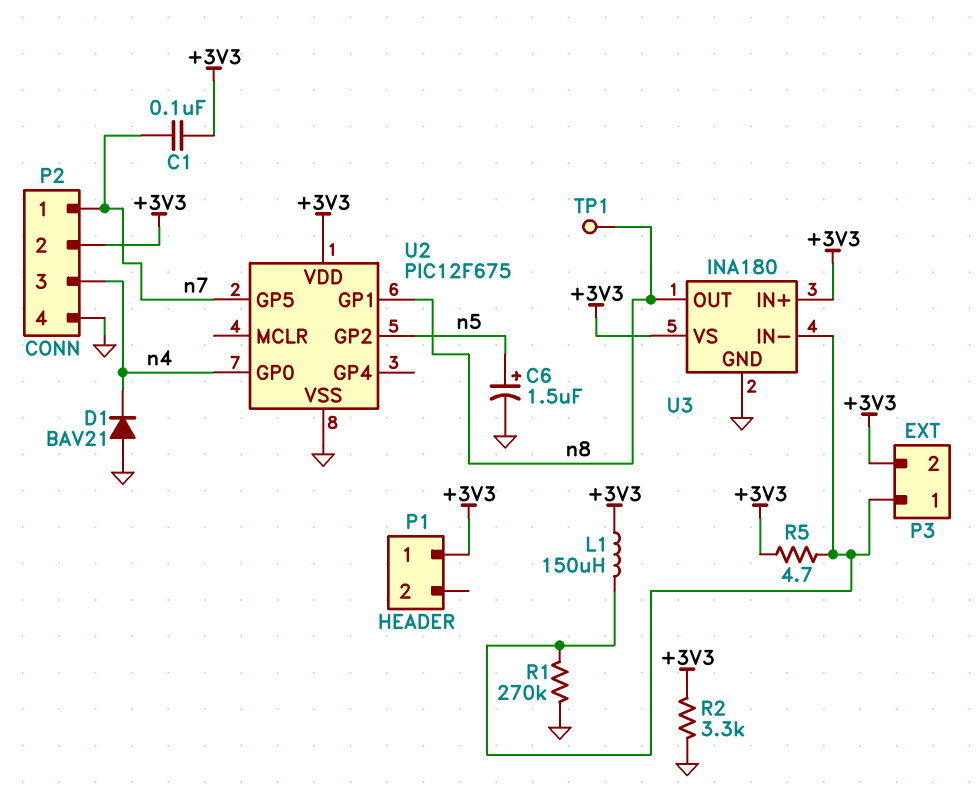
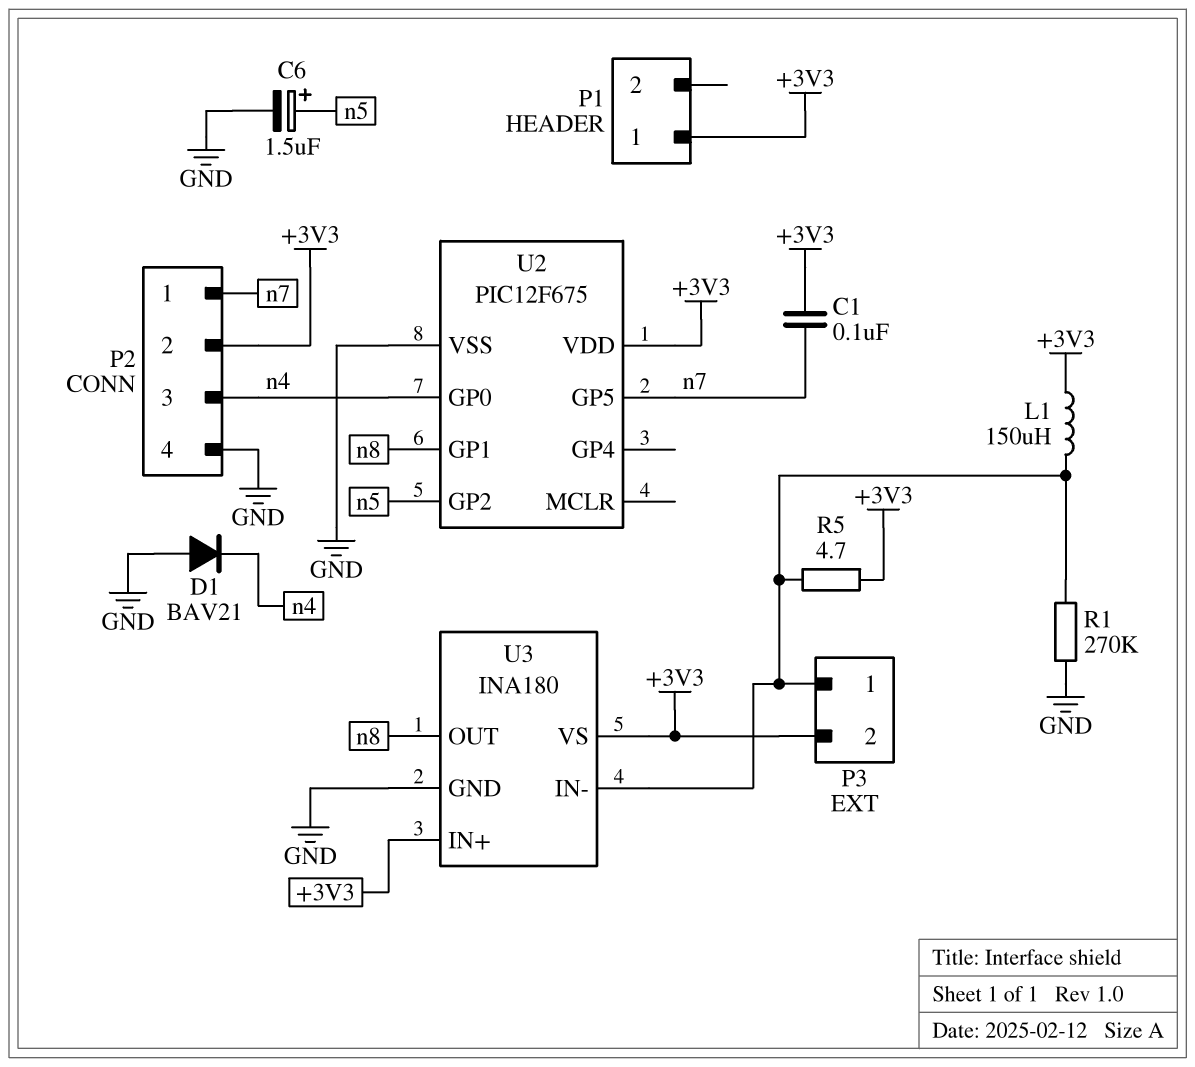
R2: 3.3k (+3V3, GND) -> none
TP1: test point (n8) -> none

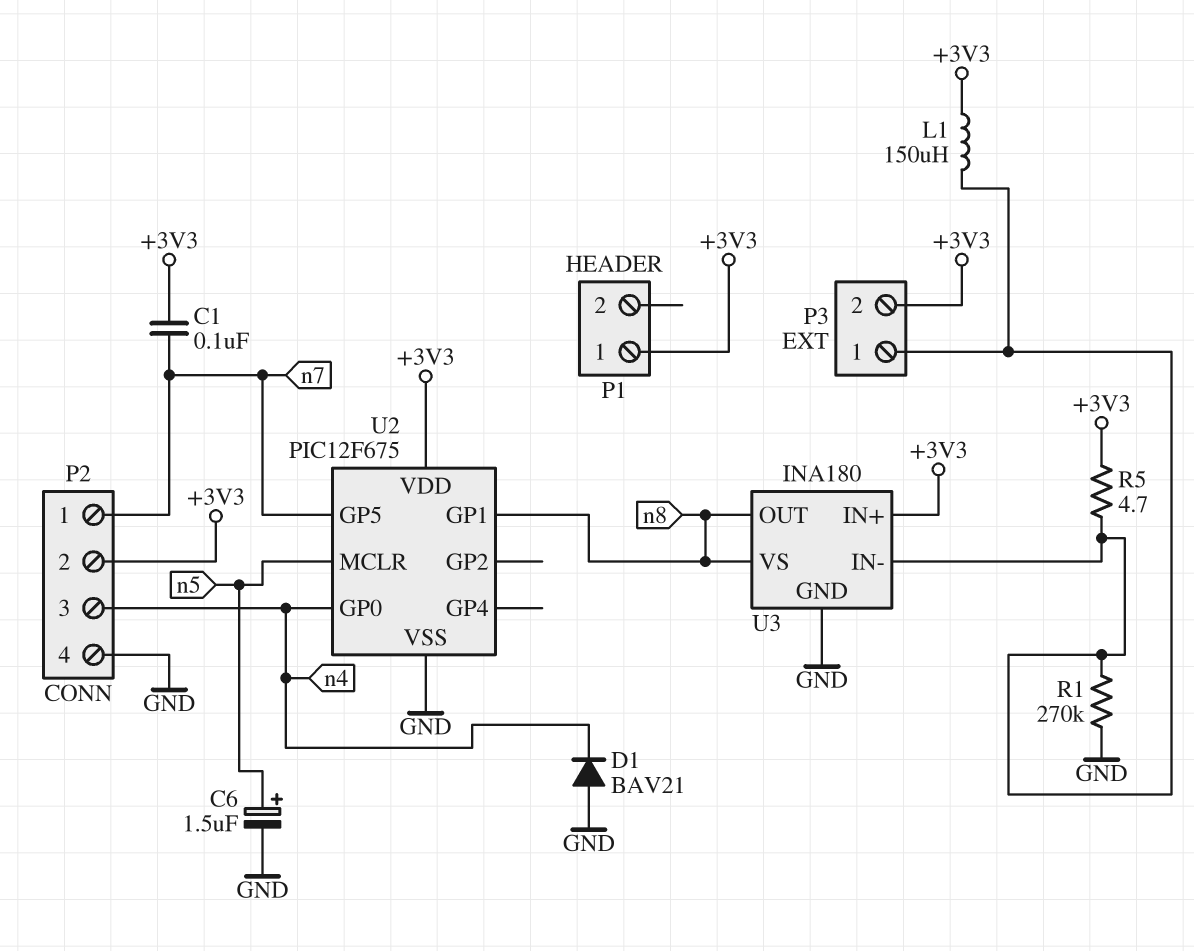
U2 pin GP2: n5 -> none
U2 pin MCLR: none -> n5
U3 pin VS: +3V3 -> n8

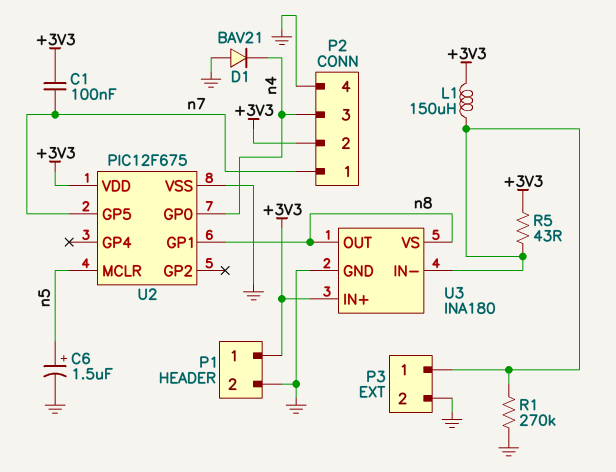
P1 pin 2: none -> GND
P3 pin 2: +3V3 -> GND
R5: 4.7 (+3V3, P3/1) -> 43 (+3V3, P3/1)

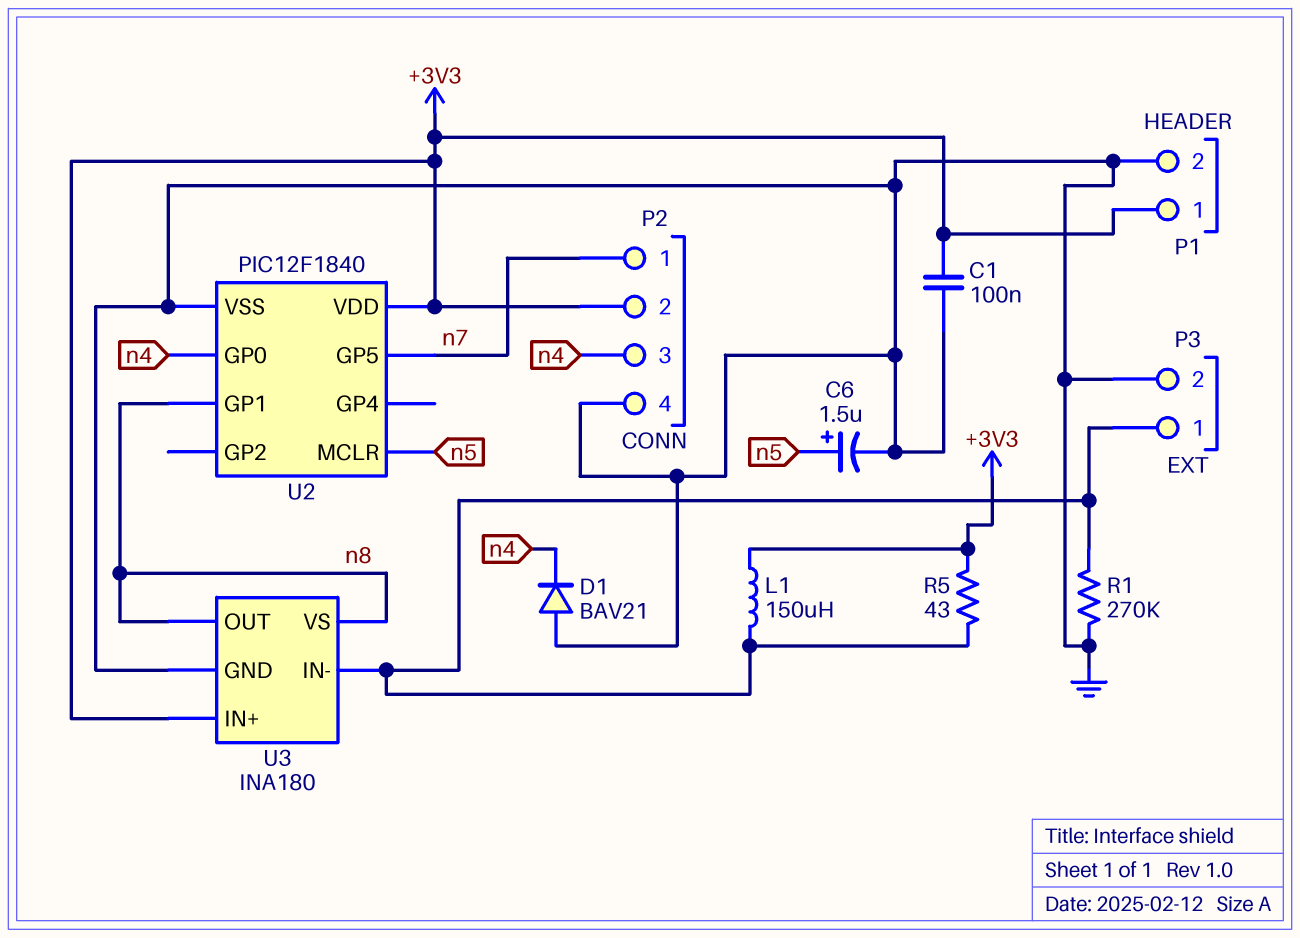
C1: 100nF (+3V3, n7) -> 100nF (+3V3, GND)
U2: PIC12F675 -> PIC12F1840

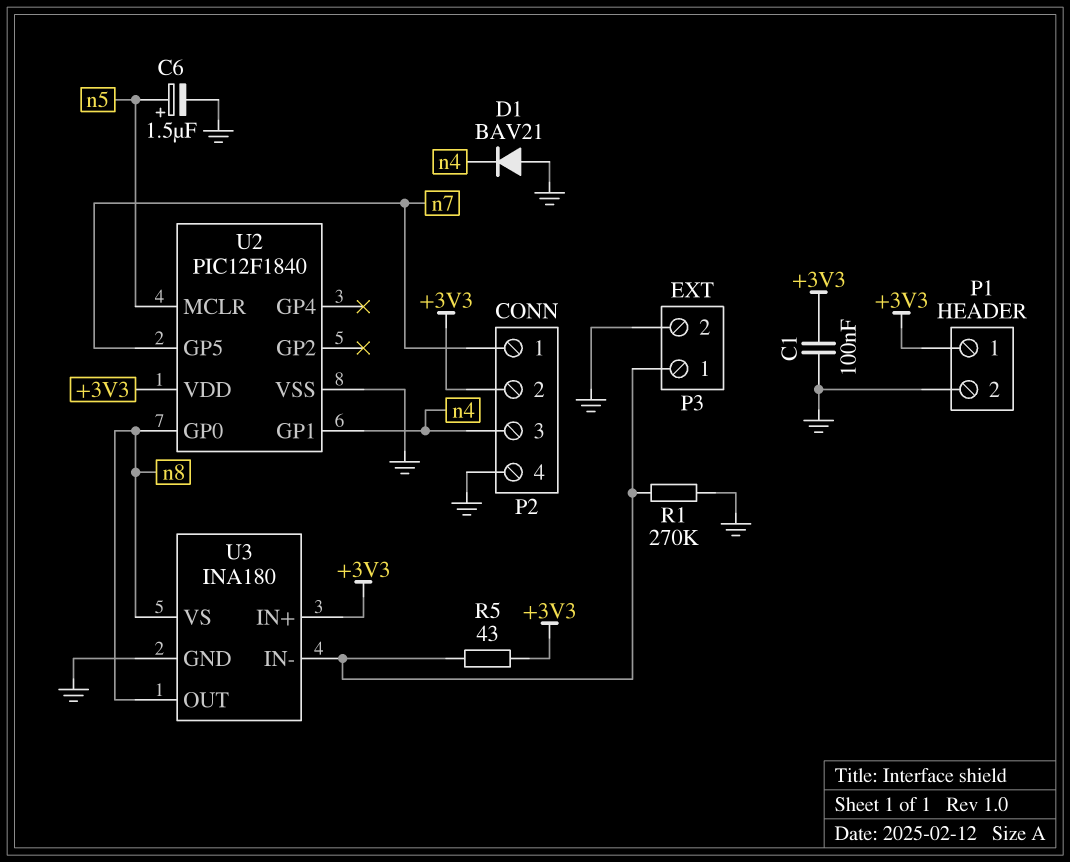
L1: 150uH (+3V3, P3/1) -> none
U2 pin GP0: n4 -> n8
U2 pin GP1: n8 -> n4

